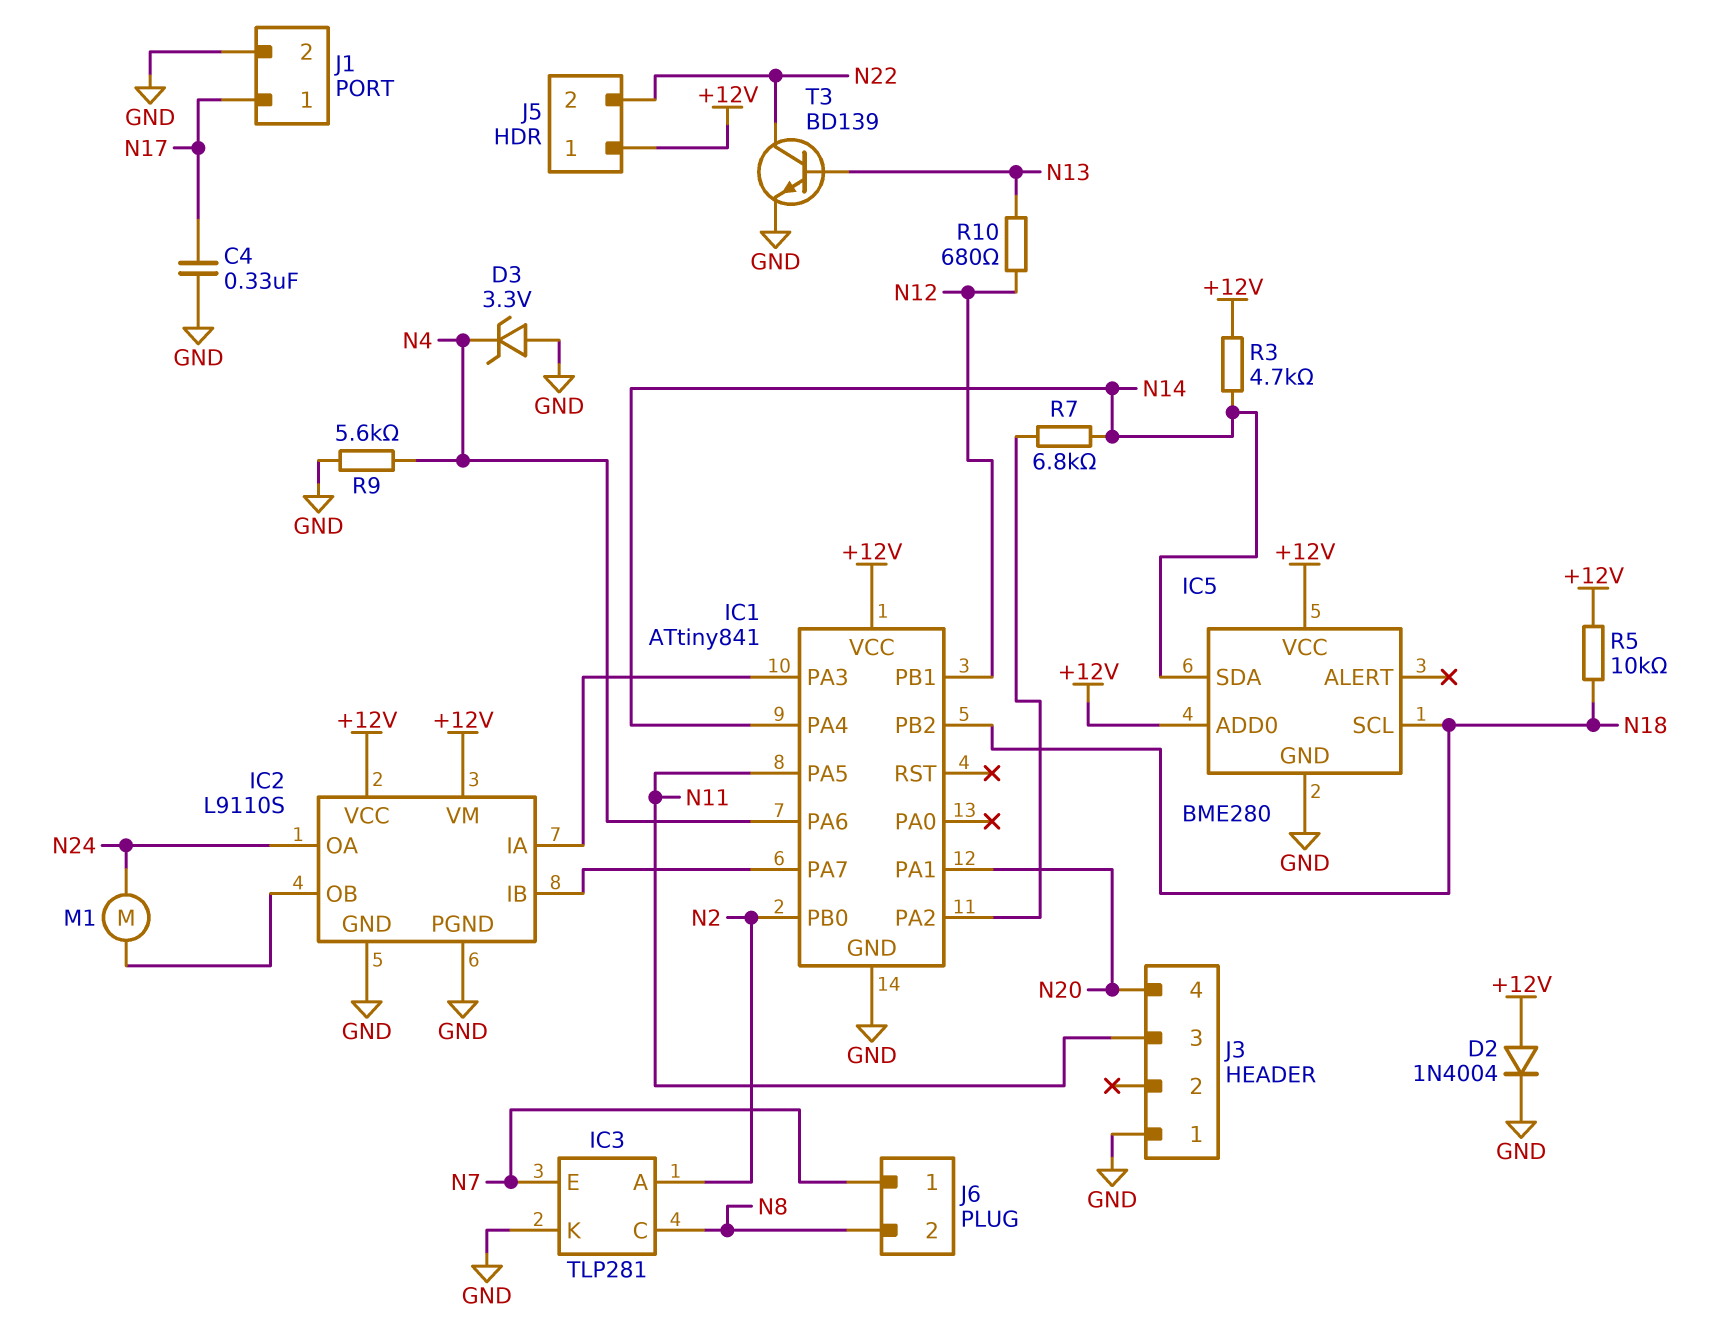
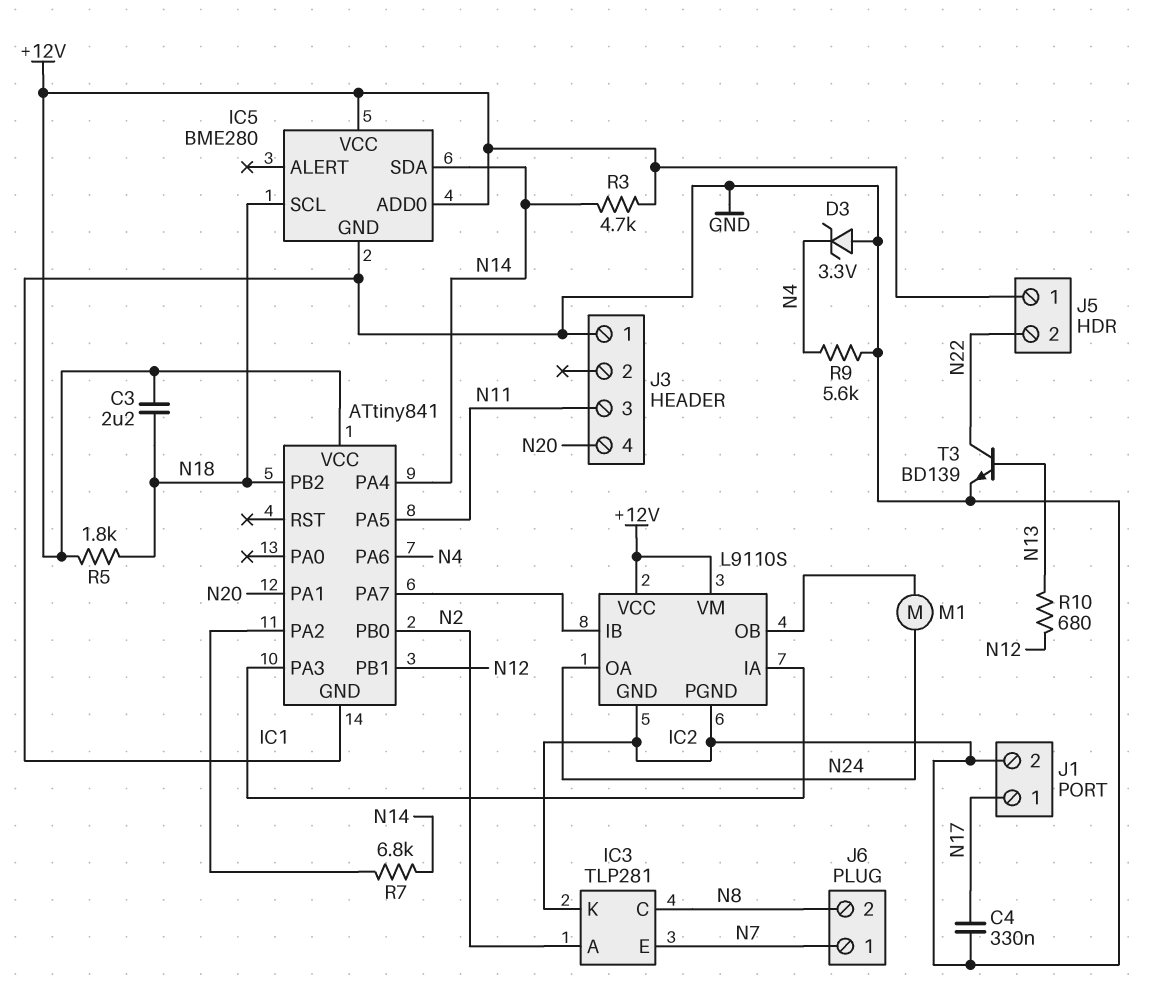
C3: none -> 2.2uF (+12V, N18)
D2: diode 1N4004 (A +12V, K GND) -> none
R5: 10k (+12V, N18) -> 1.8k (+12V, N18)

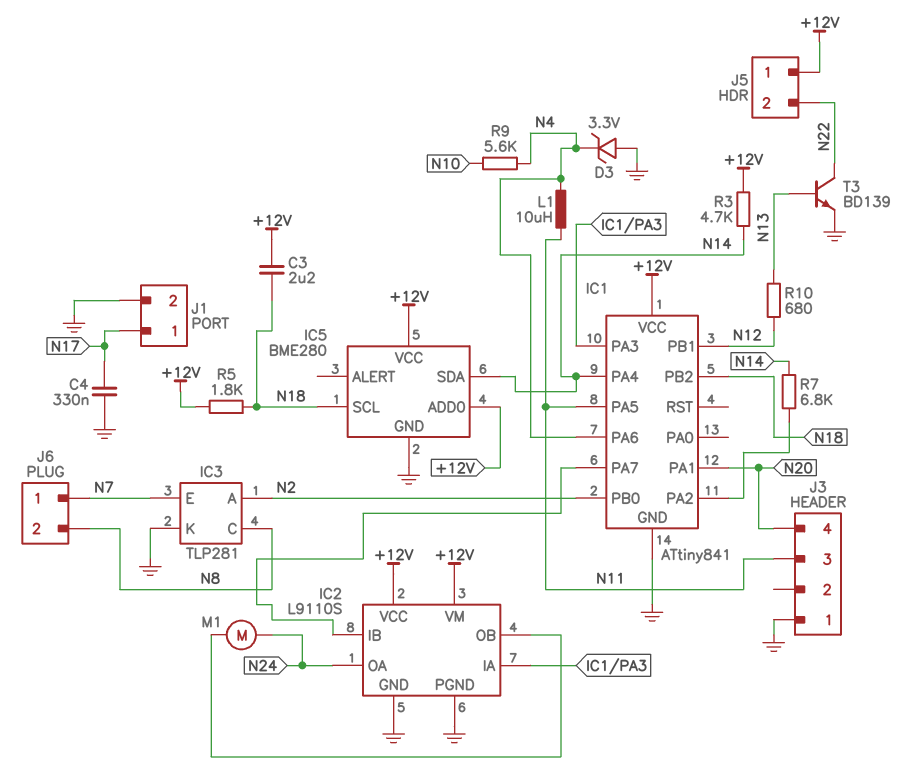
L1: none -> 10uH (N4, N11)
R9: 5.6k (GND, N4) -> 5.6k (N4, N10)

